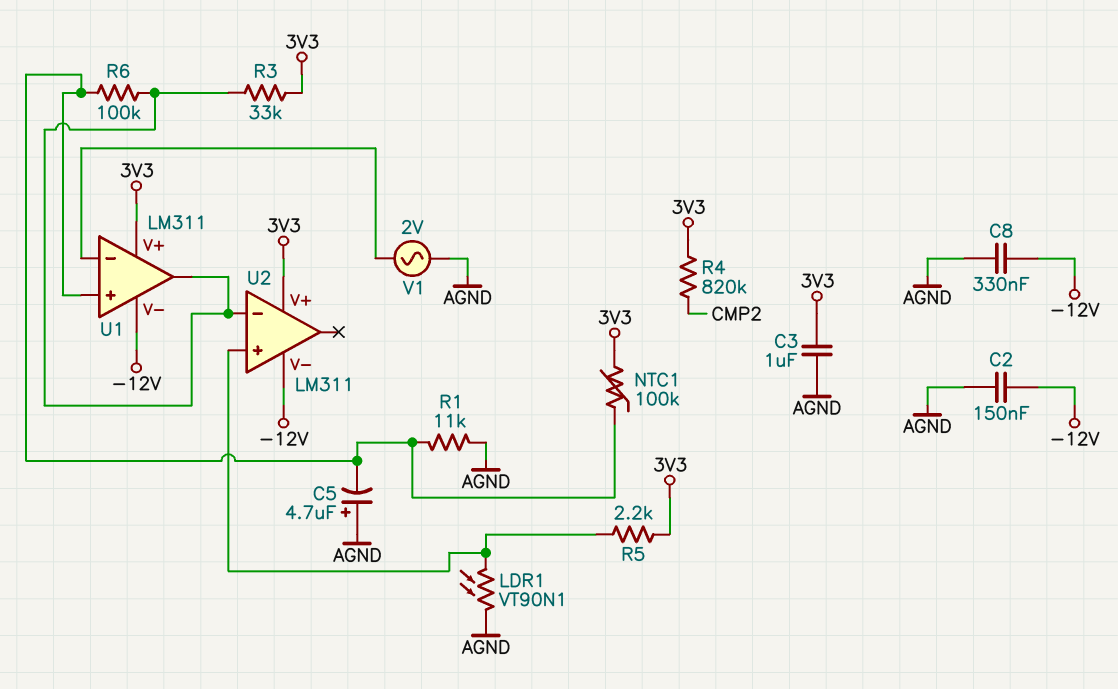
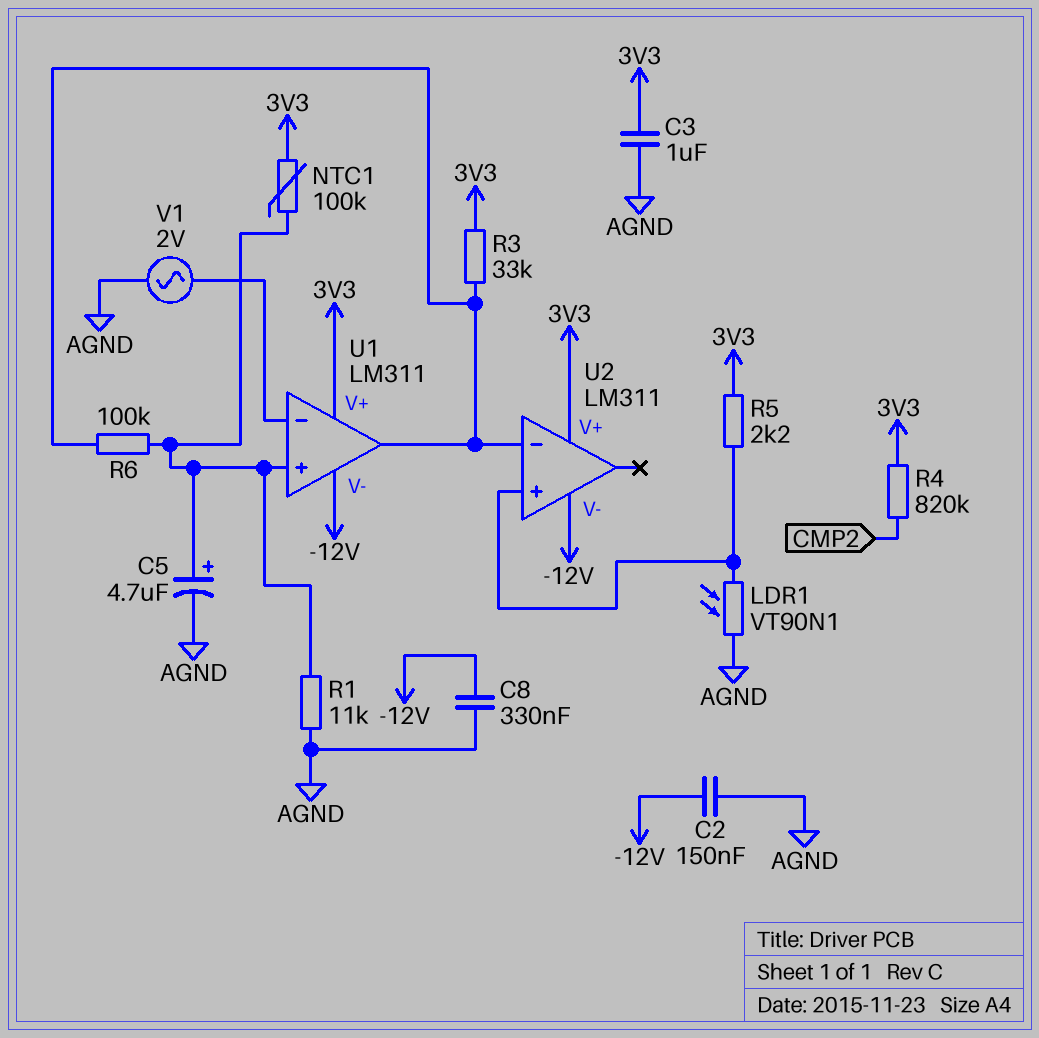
C5: 4.7uF (plus AGND, minus U1/in+) -> 4.7uF (plus U1/in+, minus AGND)

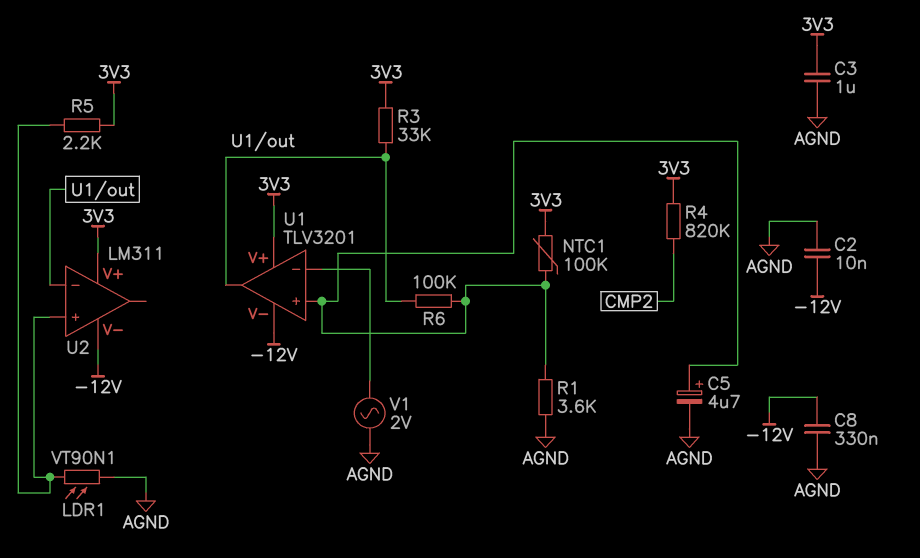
C2: 150nF (-12V, AGND) -> 10nF (-12V, AGND)
R1: 11k (AGND, U1/in+) -> 3.6k (AGND, U1/in+)
U1: LM311 -> TLV3201

